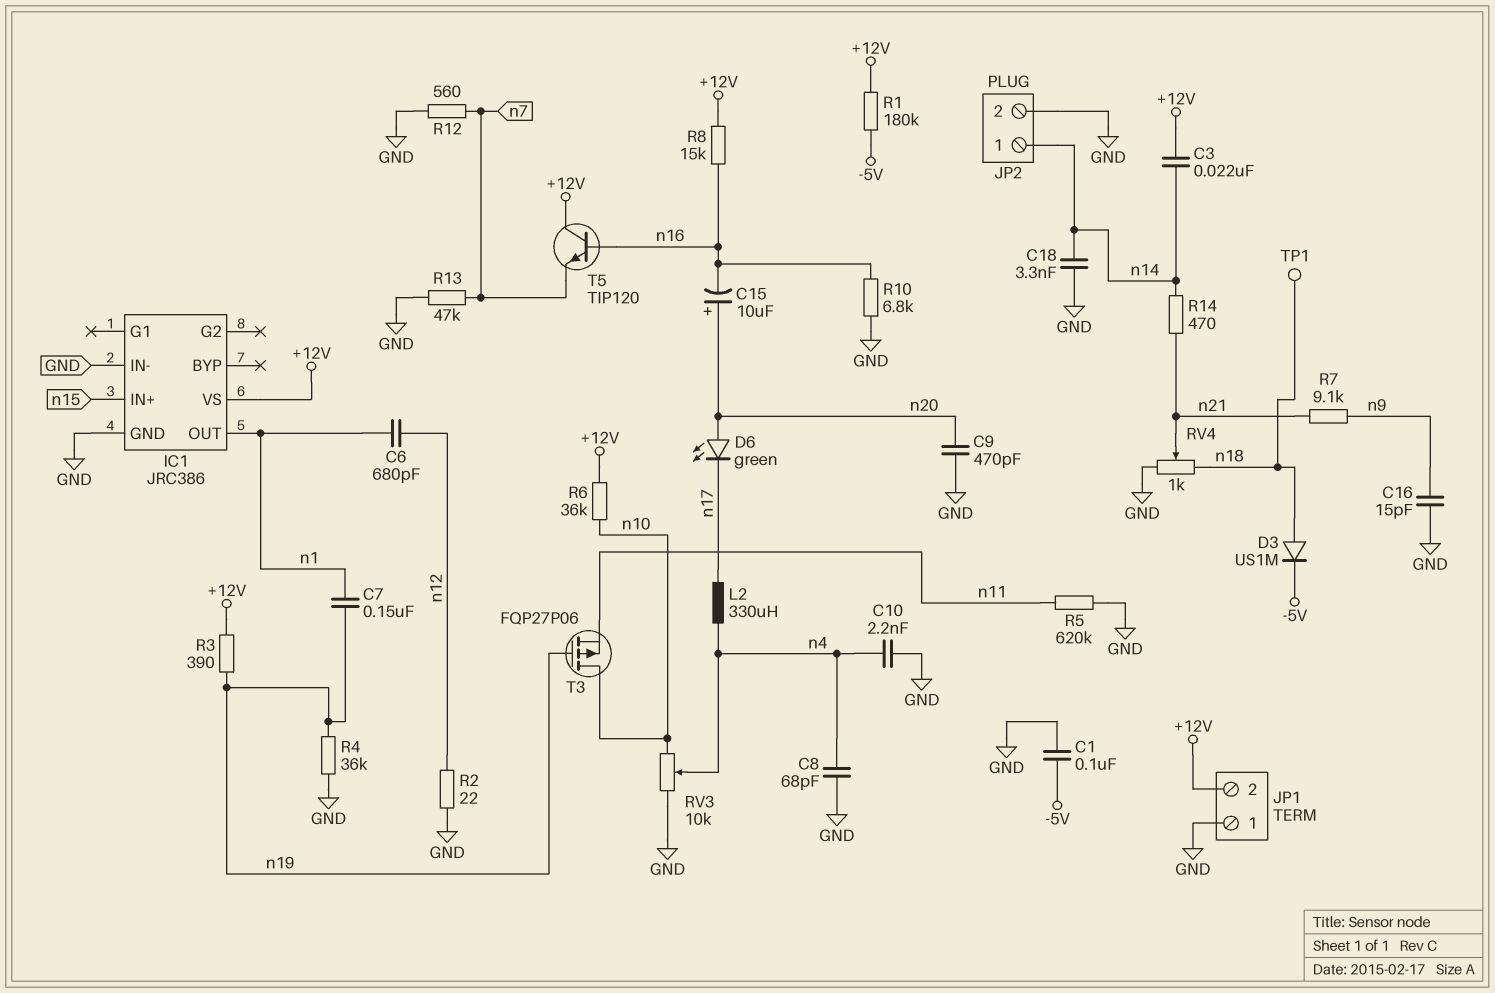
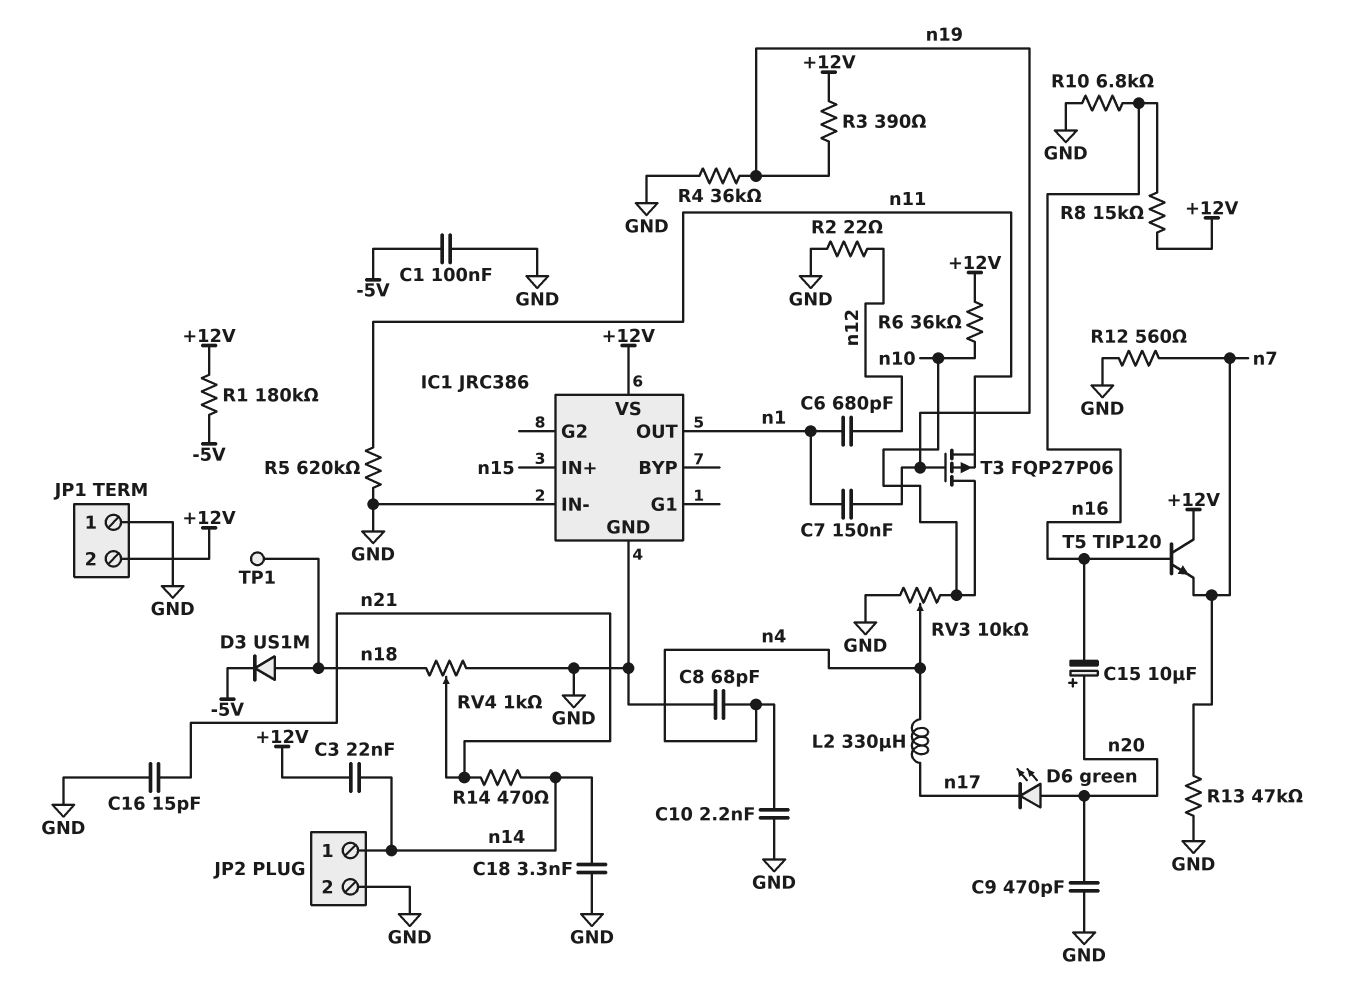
C16: 15pF (GND, n9) -> 15pF (GND, n21)
R7: 9.1k (n9, n21) -> none

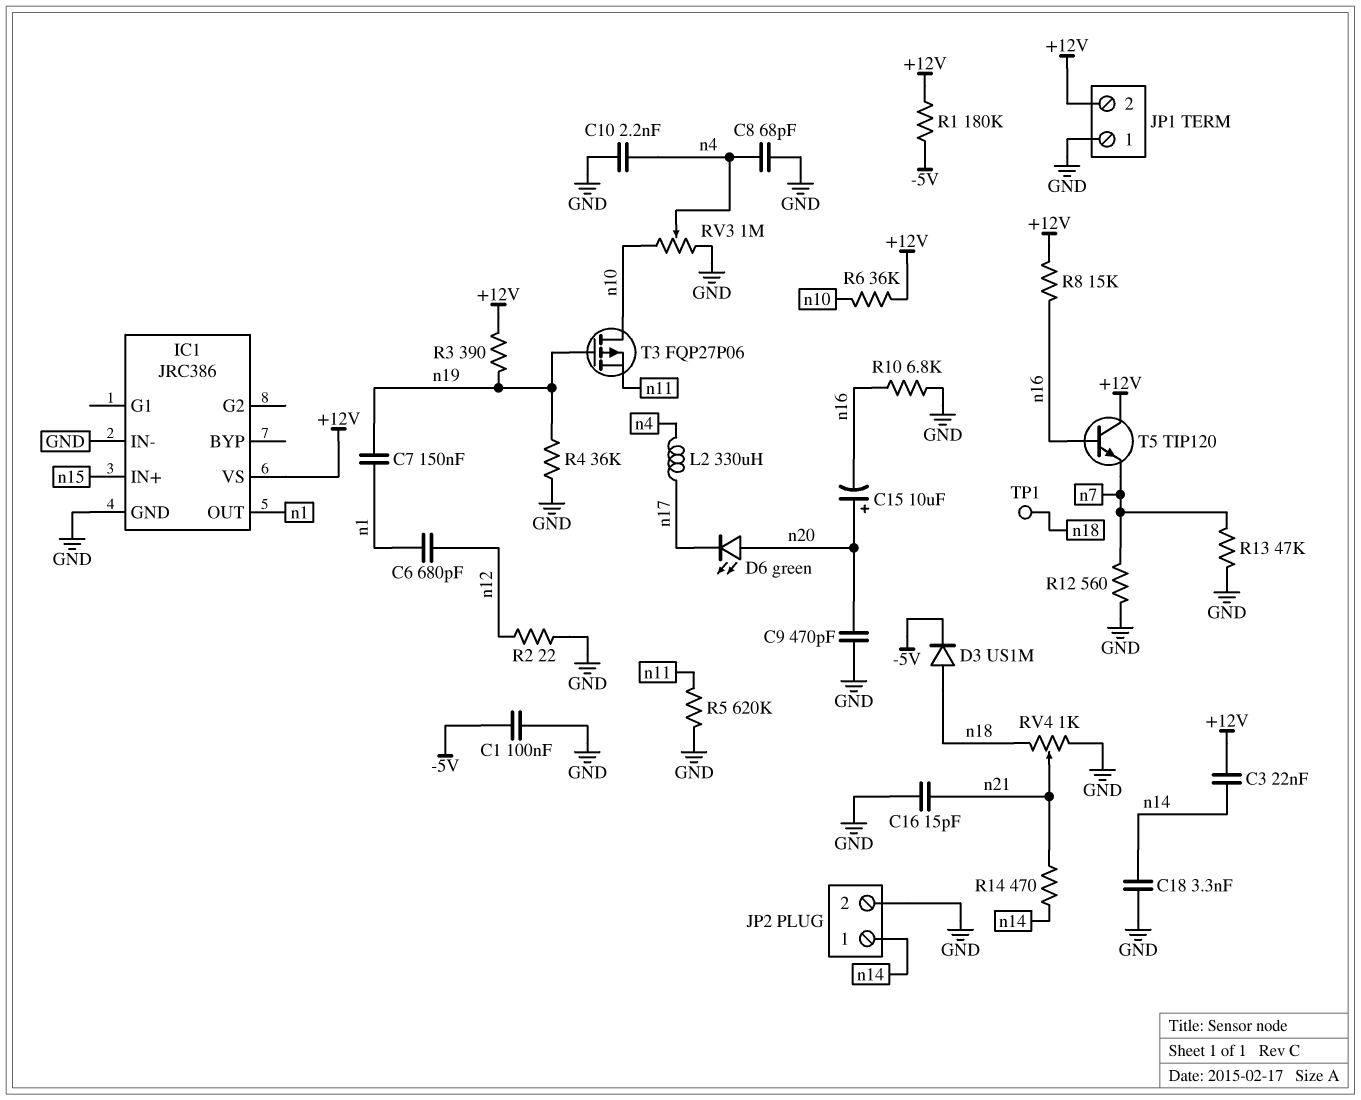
RV3: 10k (GND, n10, wiper n4) -> 1M (GND, n10, wiper n4)

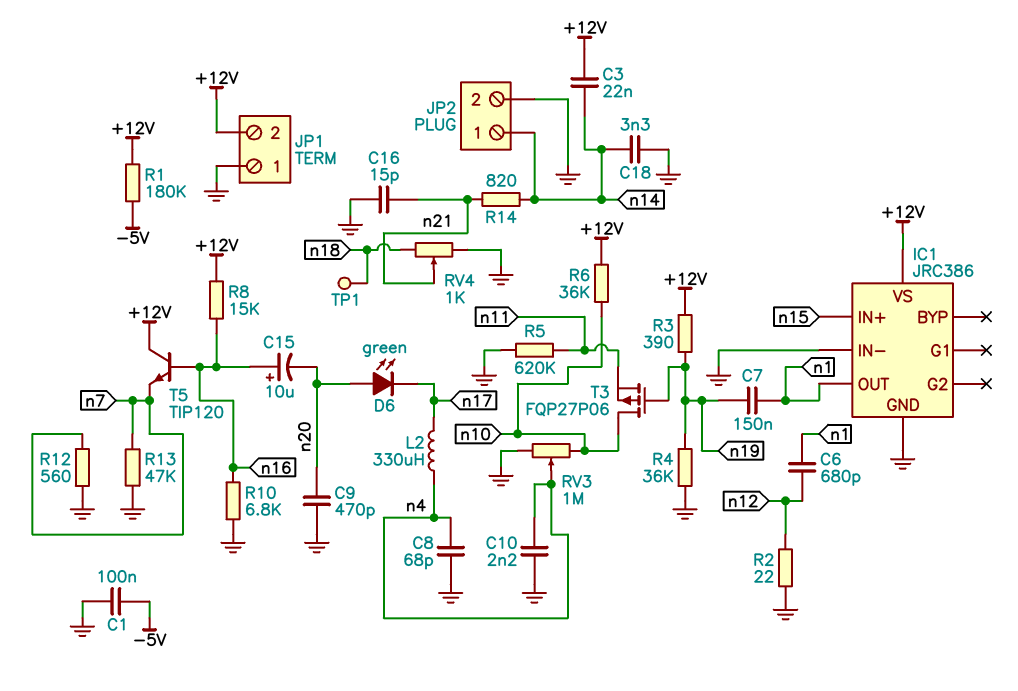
C15: 10uF (plus n20, minus n16) -> 10uF (plus n16, minus n20)
D3: diode US1M (A n18, K -5V) -> none
R14: 470 (n14, n21) -> 820 (n14, n21)

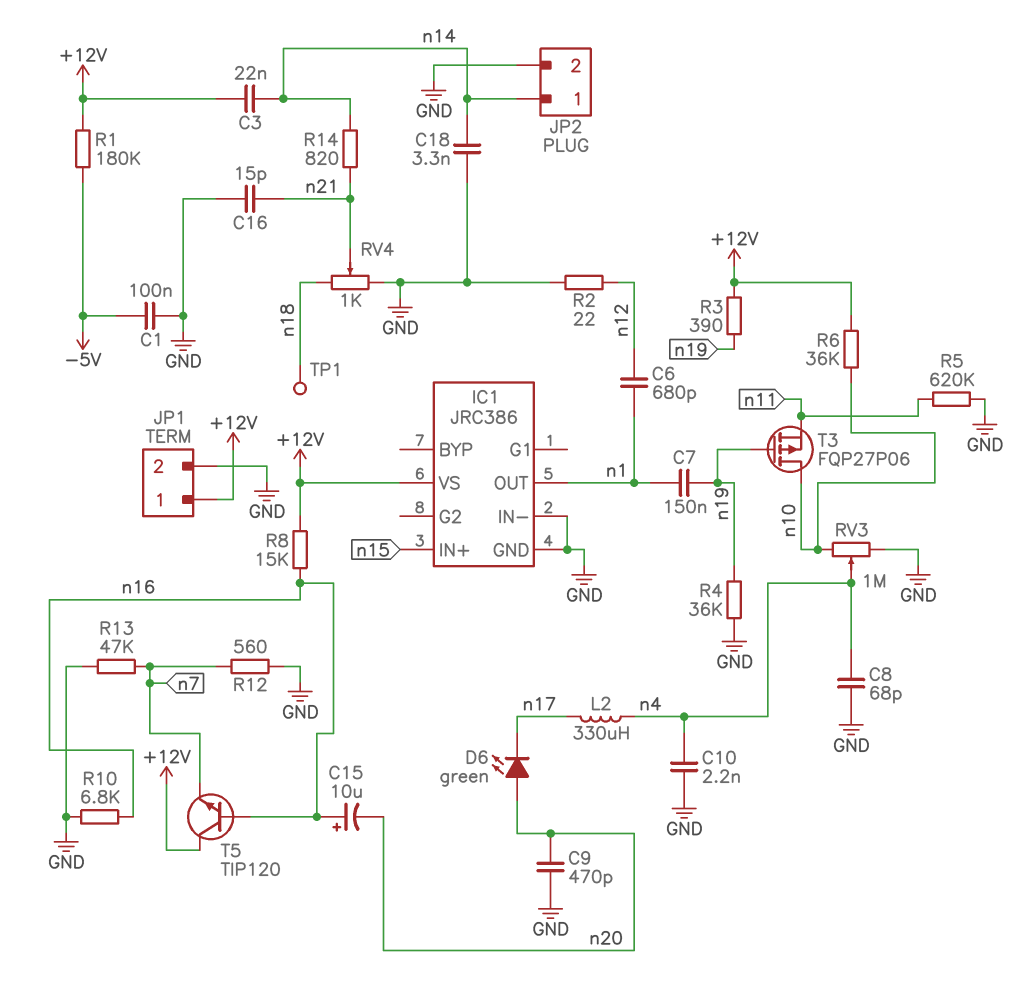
JP1 pin 1: GND -> +12V
JP1 pin 2: +12V -> GND

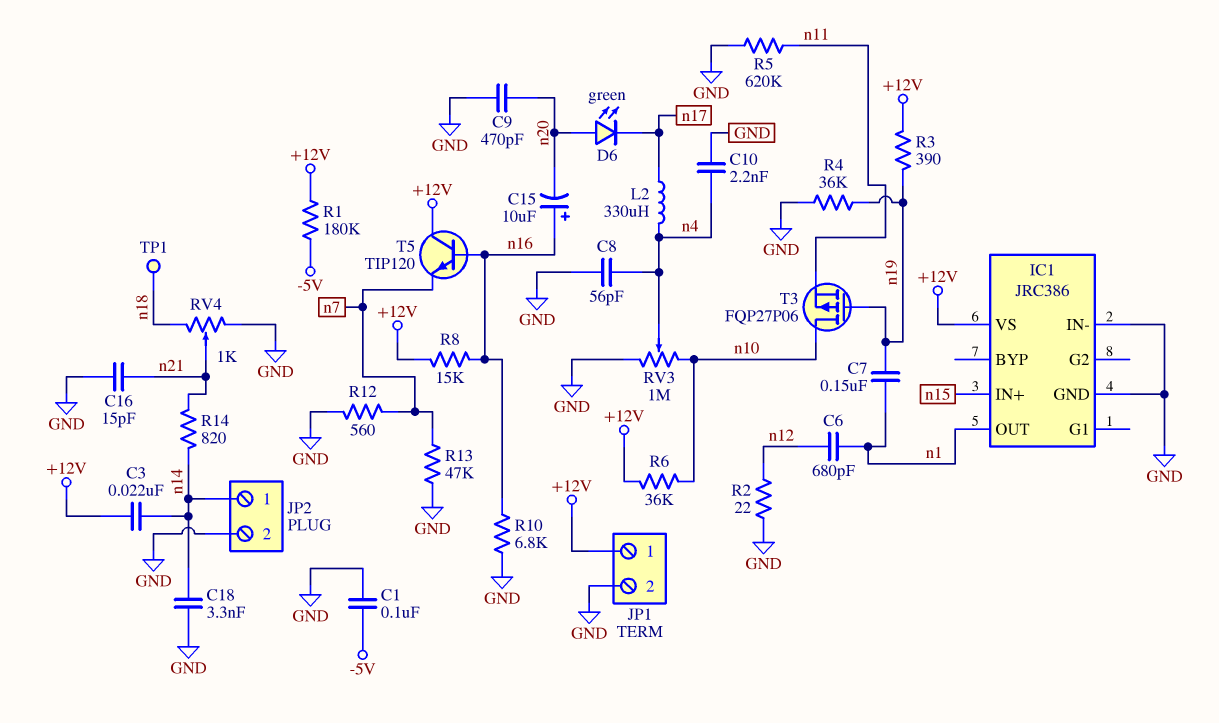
C8: 68pF (GND, n4) -> 56pF (GND, n4)

